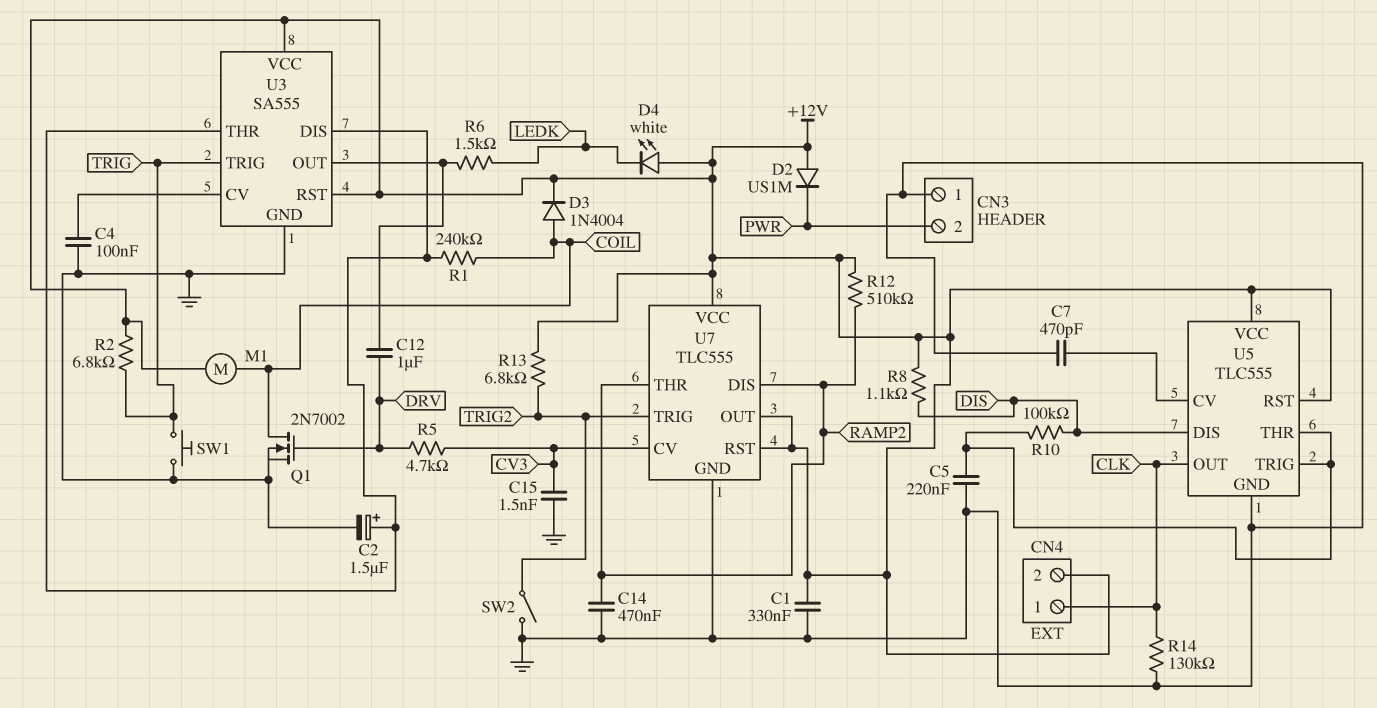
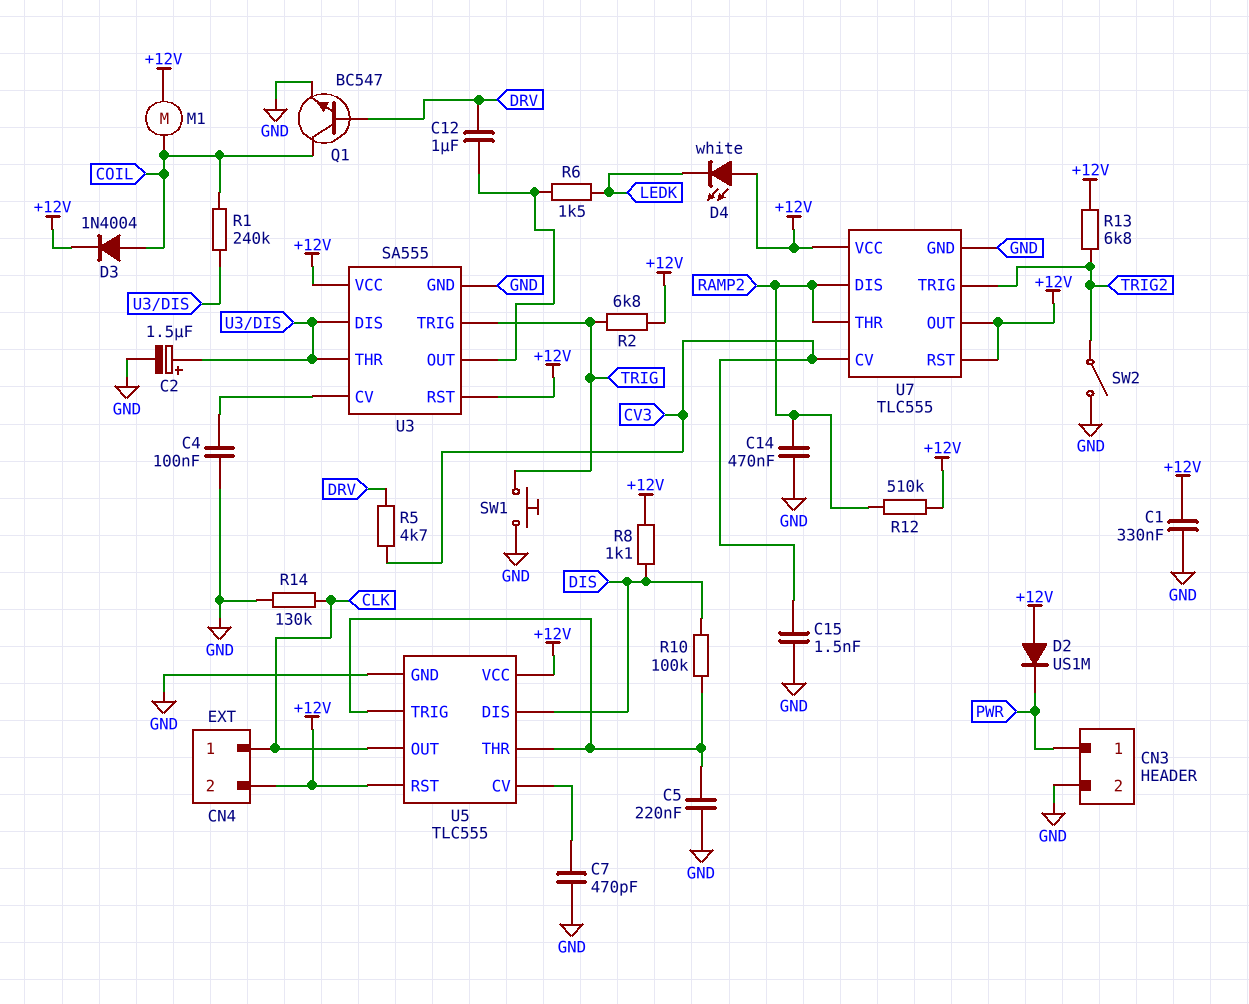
CN3 pin 1: GND -> PWR
CN3 pin 2: PWR -> GND
Q1: NMOS 2N7002 (G DRV, D COIL, S GND) -> NPN BC547 (B DRV, C COIL, E GND)

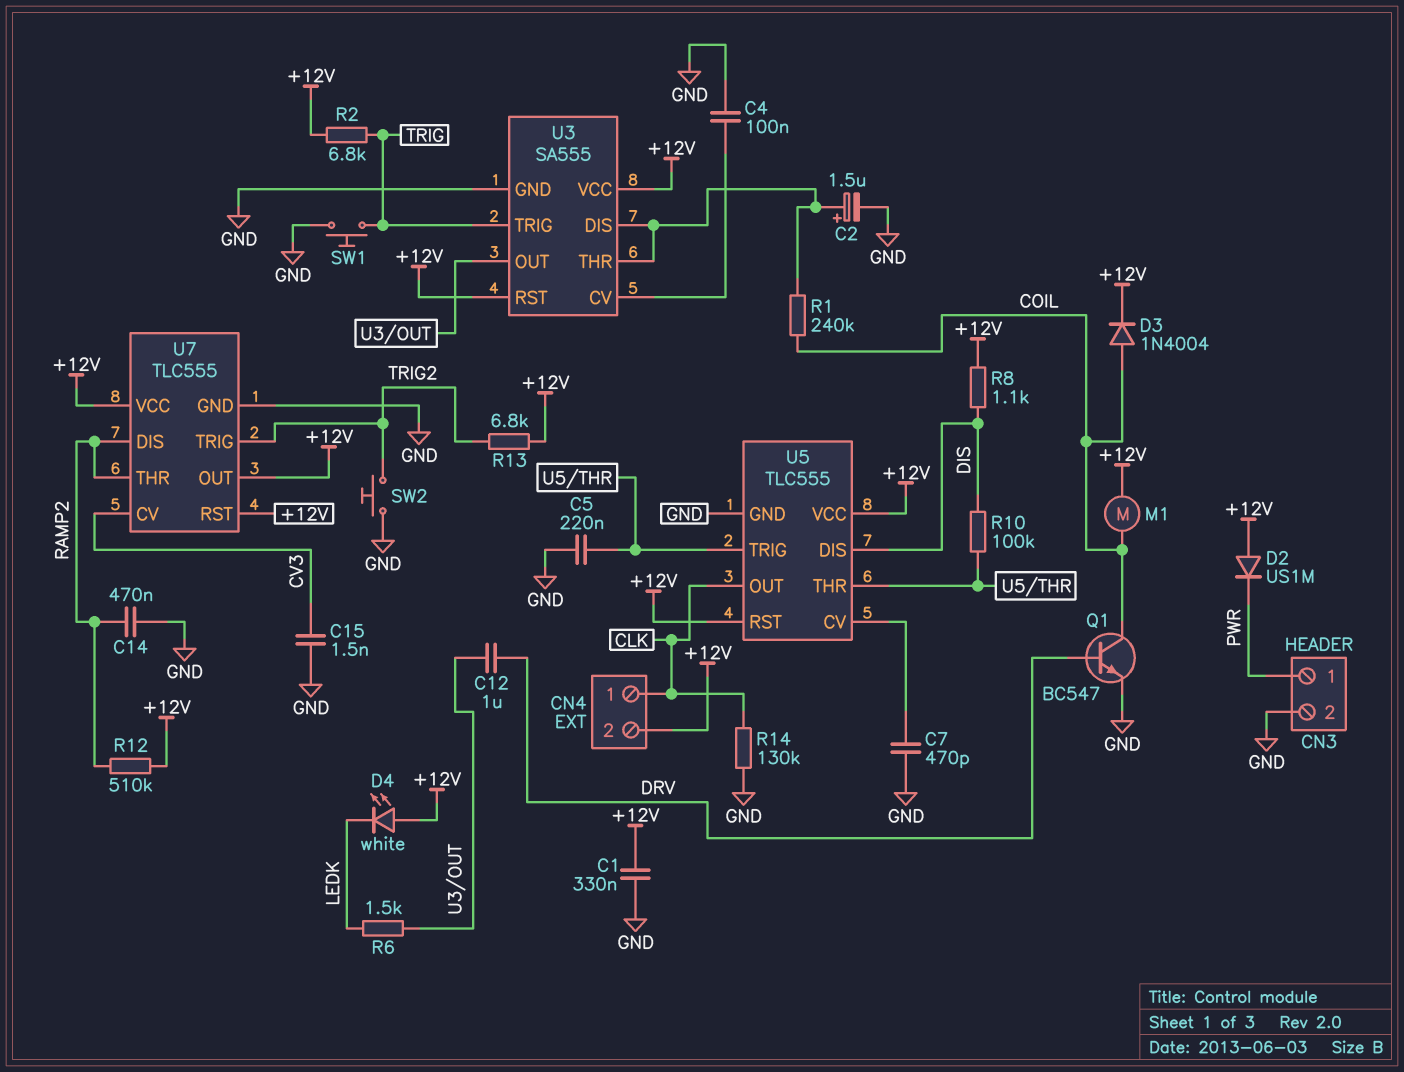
R5: 4.7k (CV3, DRV) -> none
SW2: switch (GND, TRIG2) -> button (GND, TRIG2)

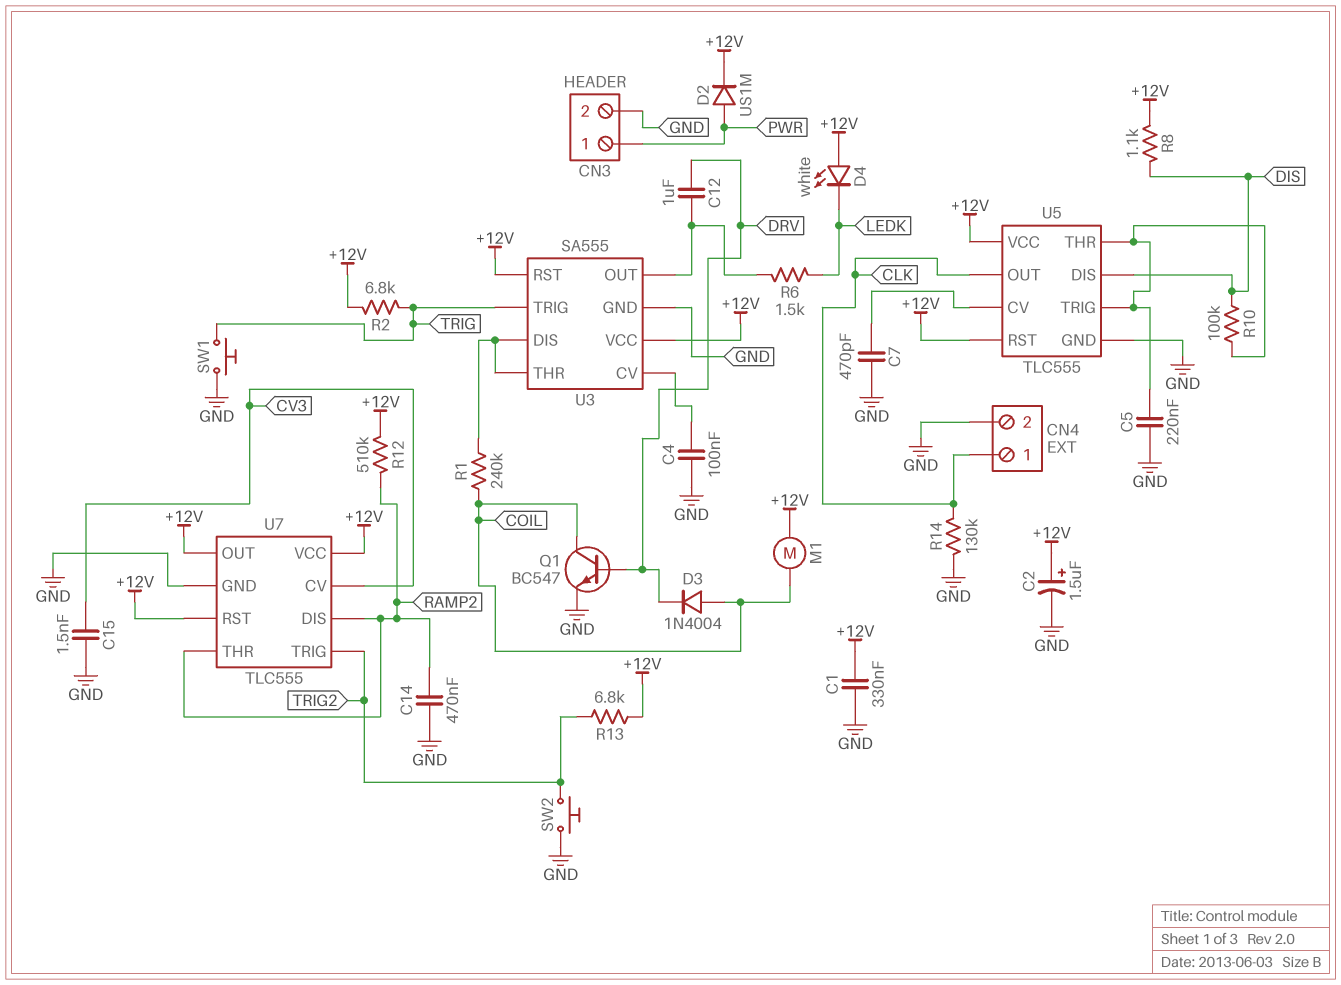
C2: 1.5uF (plus U3/DIS, minus GND) -> 1.5uF (plus +12V, minus GND)
CN4 pin 2: +12V -> GND
D2: diode US1M (A +12V, K PWR) -> diode US1M (A PWR, K +12V)
D3: diode 1N4004 (A COIL, K +12V) -> diode 1N4004 (A COIL, K DRV)

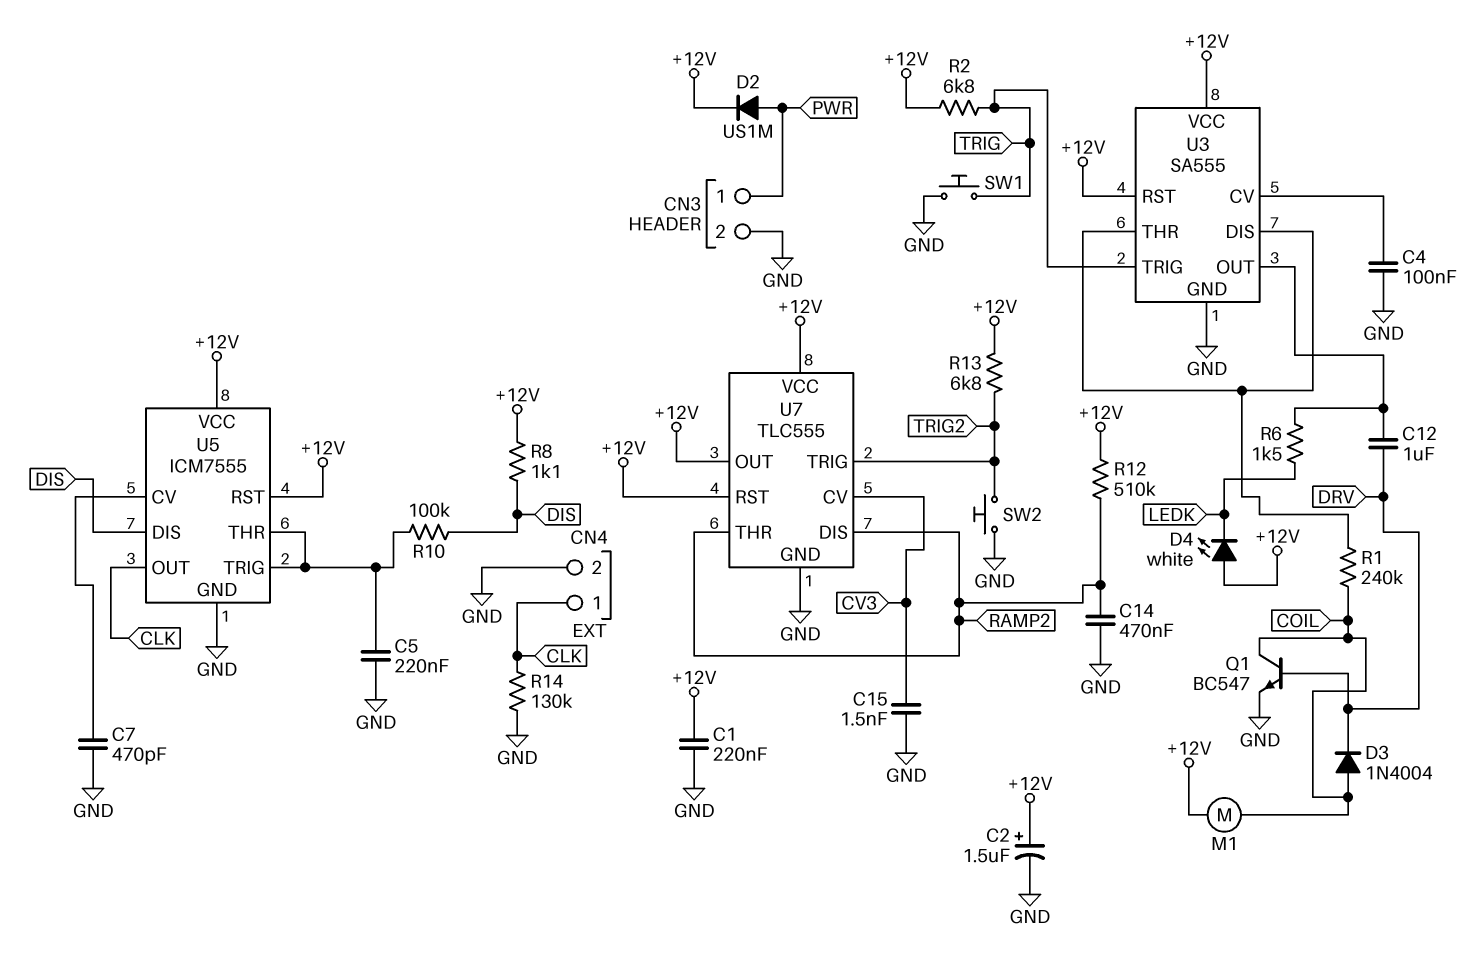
C1: 330nF (+12V, GND) -> 220nF (+12V, GND)
U5: TLC555 -> ICM7555

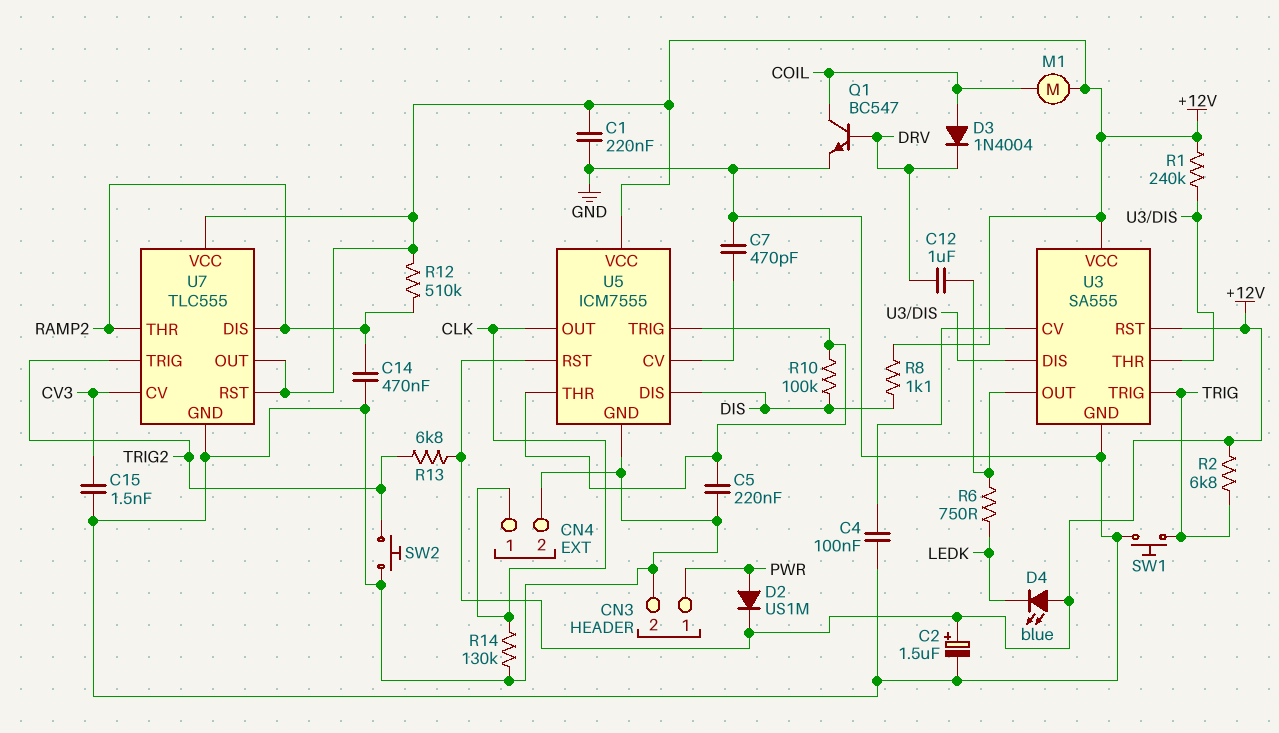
D4: LED white (A +12V, K LEDK) -> LED blue (A +12V, K LEDK)
R1: 240k (COIL, U3/DIS) -> 240k (+12V, U3/DIS)
R6: 1.5k (LEDK, U3/OUT) -> 750 (LEDK, U3/OUT)

